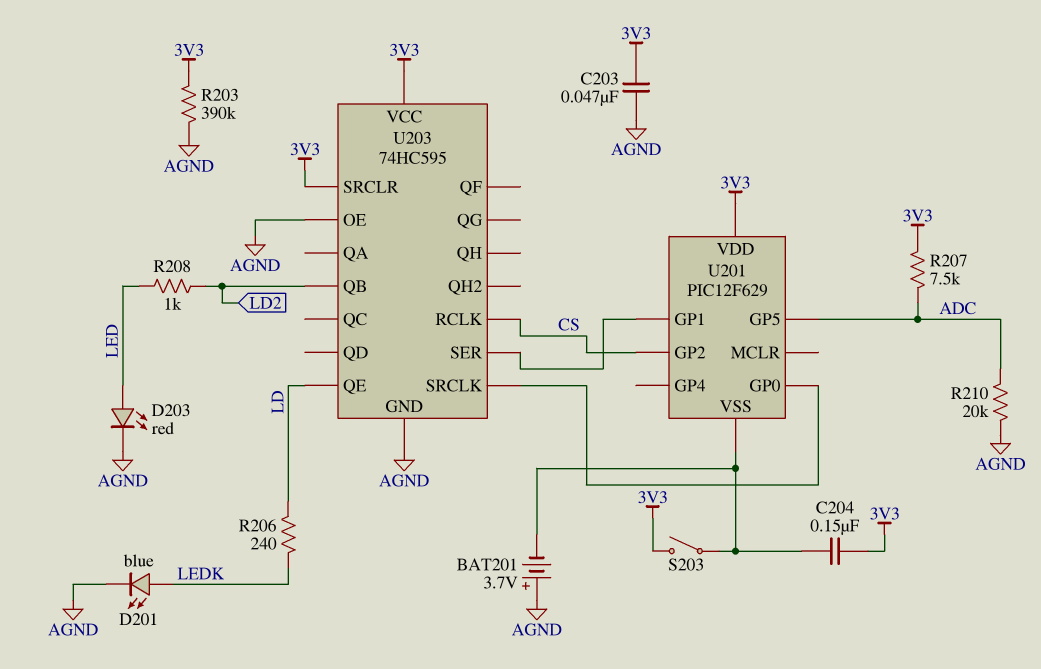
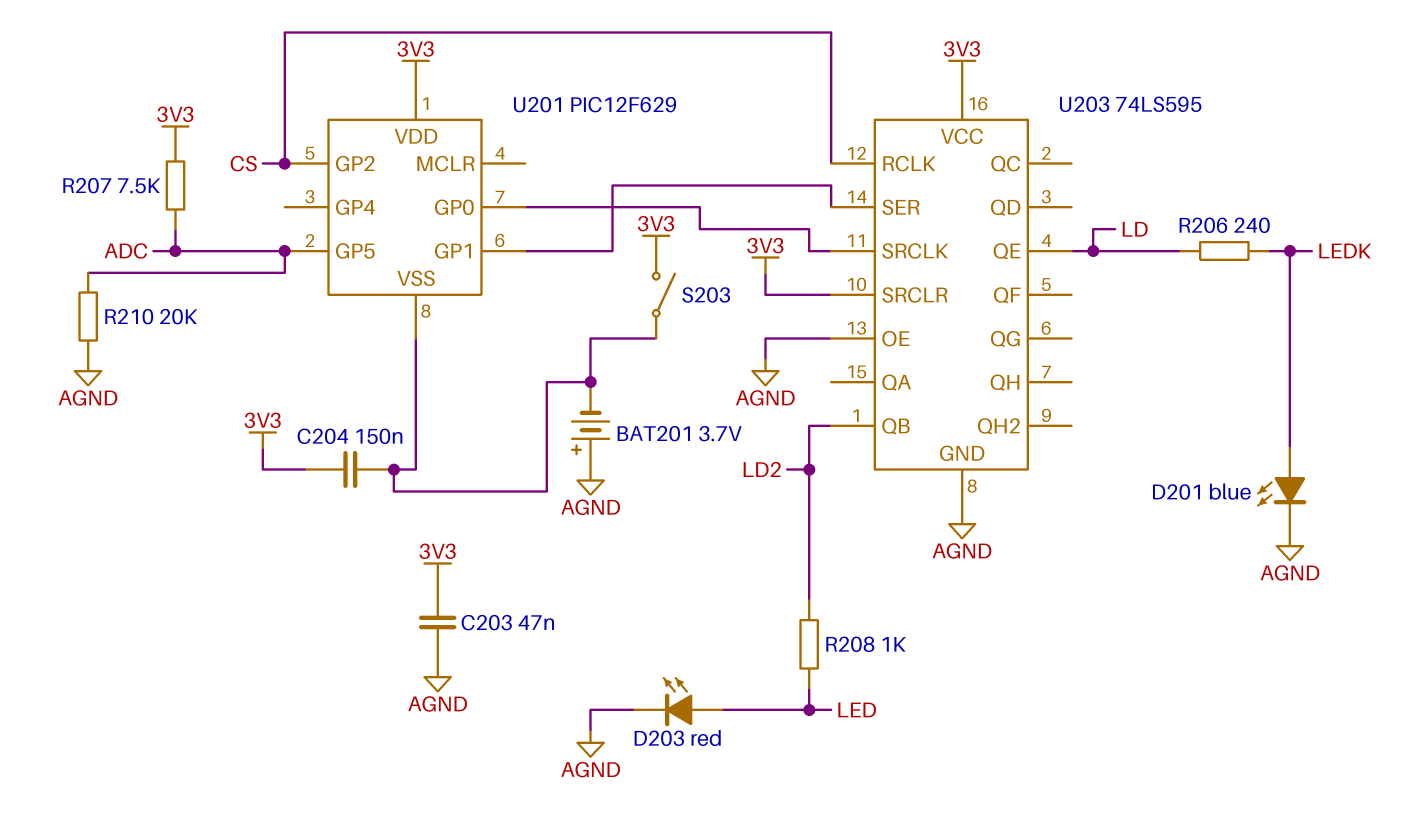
R203: 390k (3V3, AGND) -> none
U203: 74HC595 -> 74LS595

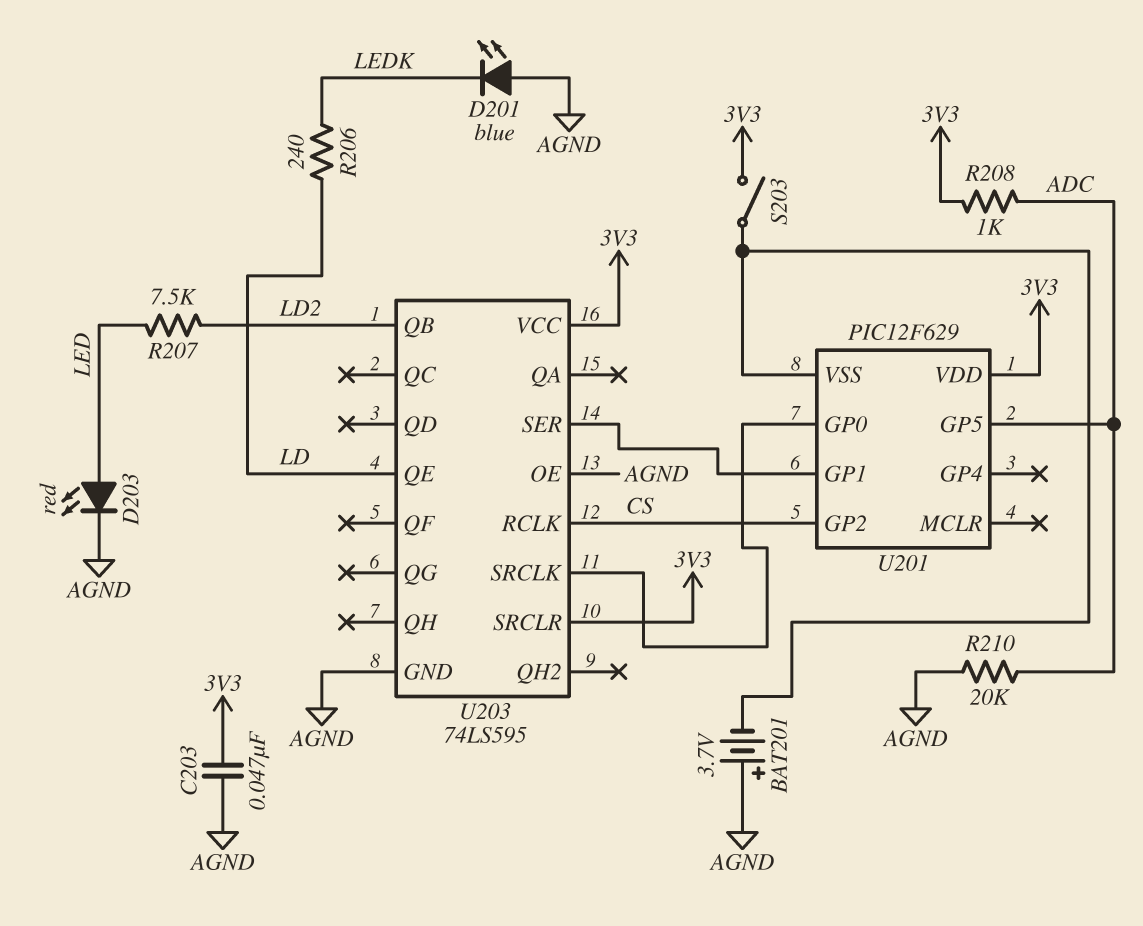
C204: 150nF (3V3, U201/VSS) -> none
D201: LED blue (A LEDK, K AGND) -> LED blue (A AGND, K LEDK)
R207: 7.5k (3V3, ADC) -> 7.5k (LD2, LED)
R208: 1k (LD2, LED) -> 1k (3V3, ADC)

